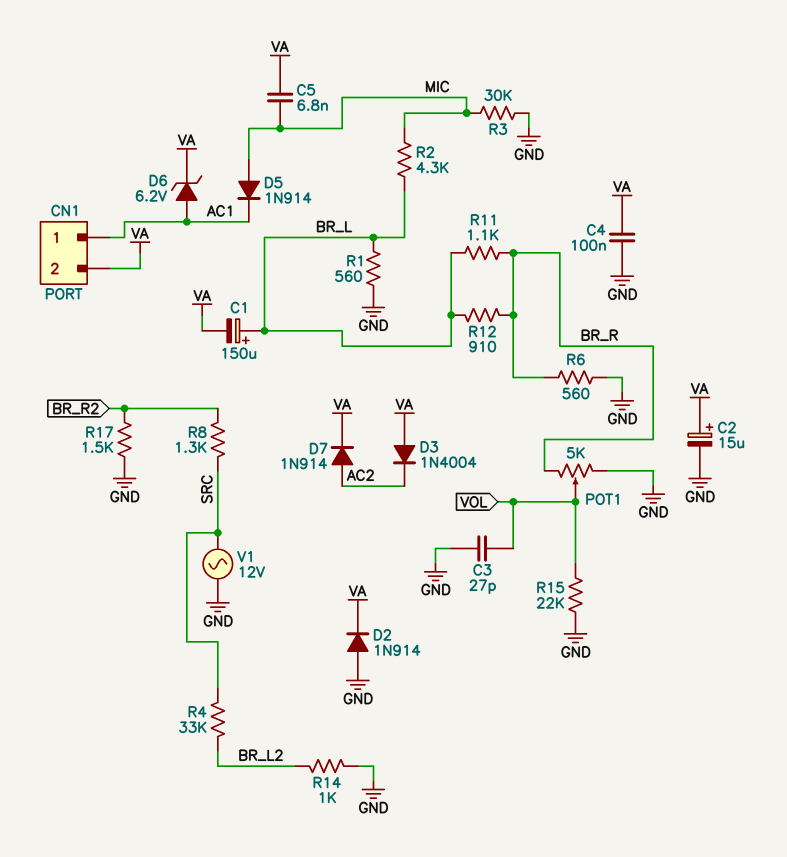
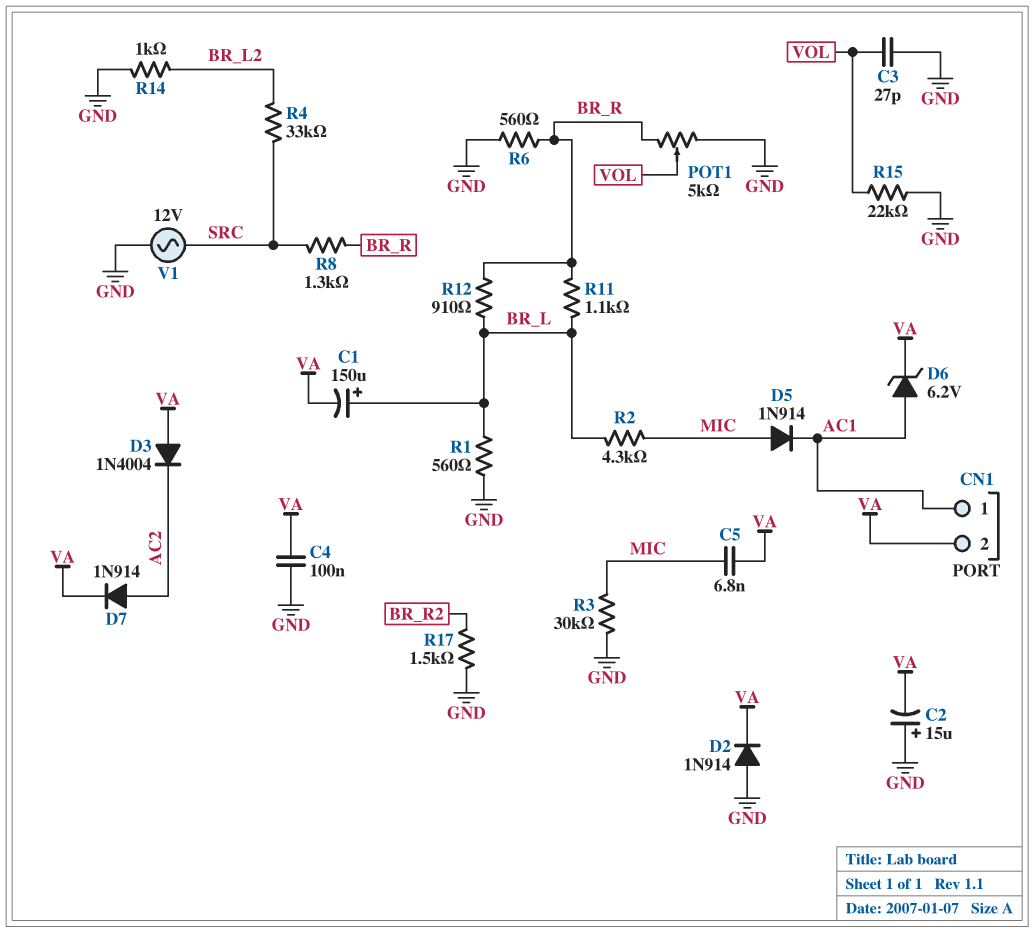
C2: 15uF (plus VA, minus GND) -> 15uF (plus GND, minus VA)
R8: 1.3k (BR_R2, SRC) -> 1.3k (BR_R, SRC)

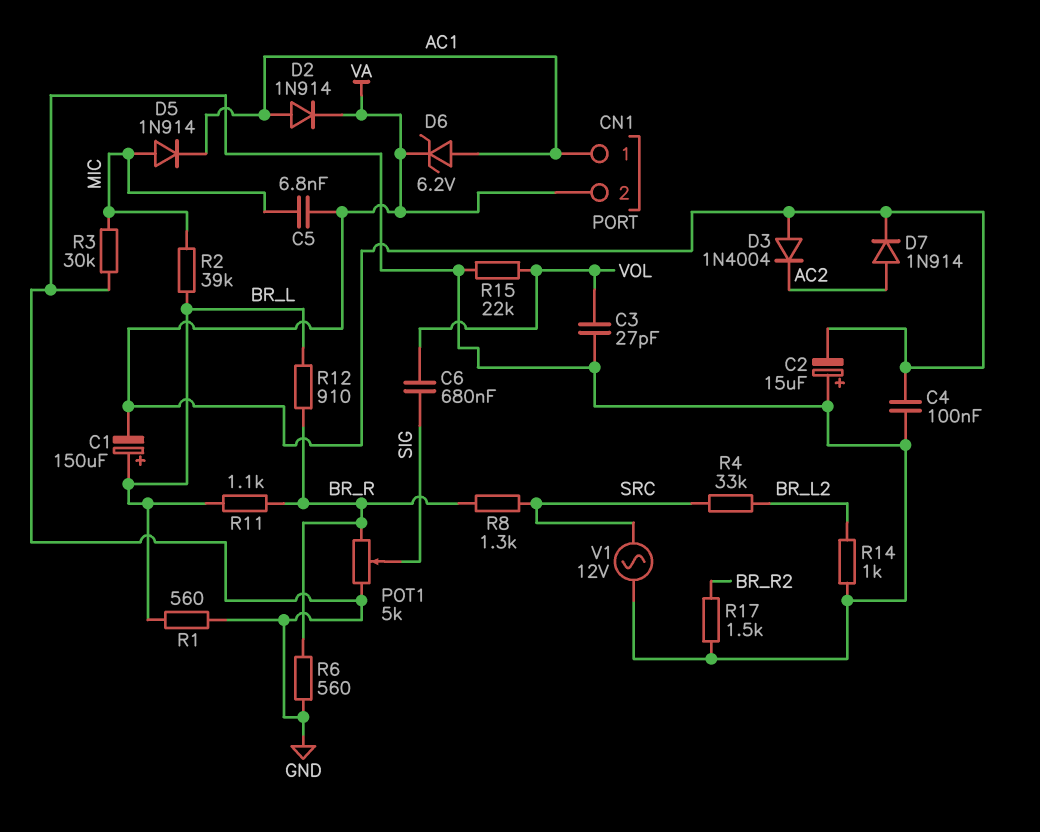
C6: none -> 680nF (SIG, VOL)
D2: diode 1N914 (A GND, K VA) -> diode 1N914 (A AC1, K VA)
POT1: 5k (BR_R, GND, wiper VOL) -> 5k (BR_R, GND, wiper SIG)
R2: 4.3k (BR_L, MIC) -> 39k (BR_L, MIC)

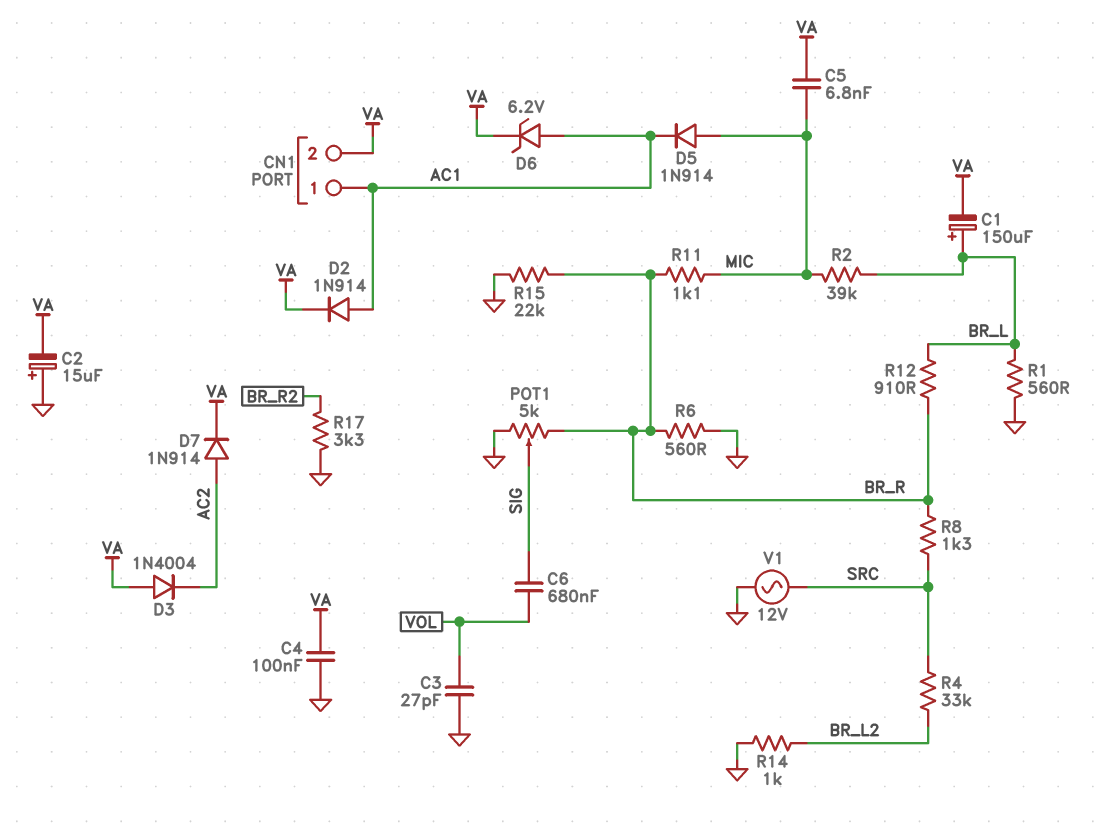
R3: 30k (GND, MIC) -> none
R11: 1.1k (BR_L, BR_R) -> 1.1k (BR_R, MIC)
R15: 22k (GND, VOL) -> 22k (BR_R, GND)
R17: 1.5k (BR_R2, GND) -> 3.3k (BR_R2, GND)

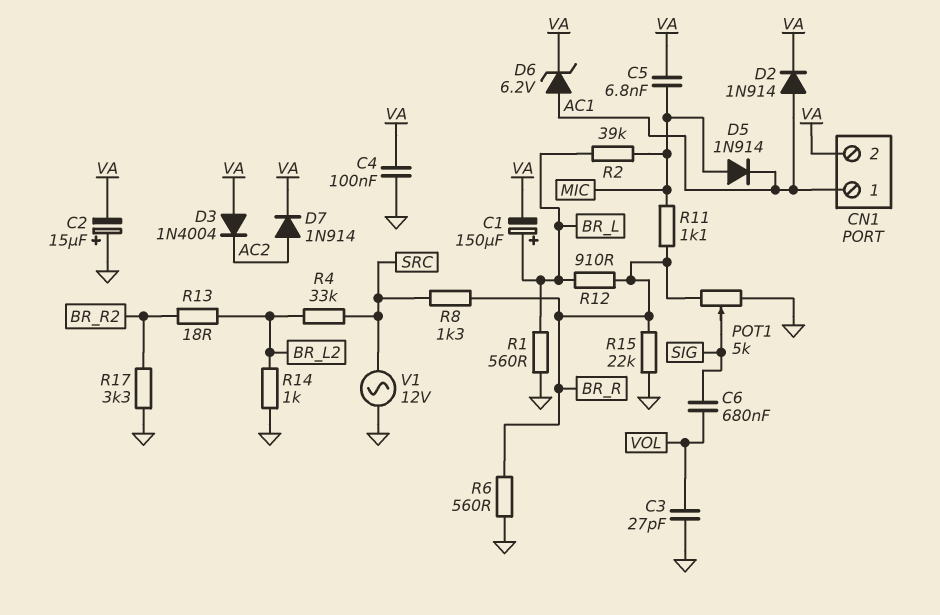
R13: none -> 18 (BR_L2, BR_R2)

